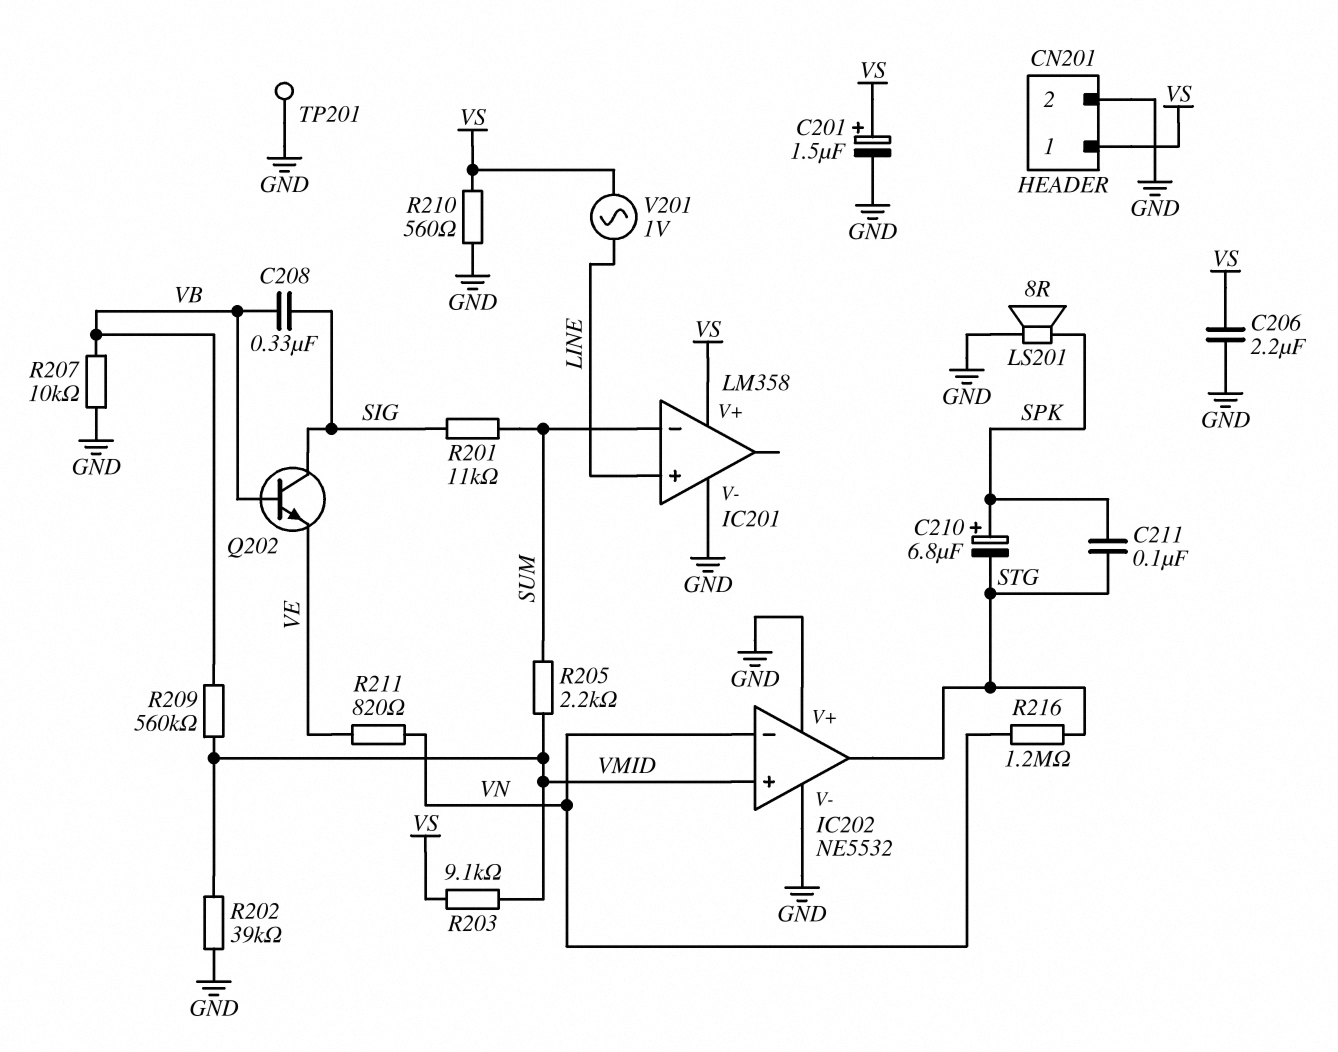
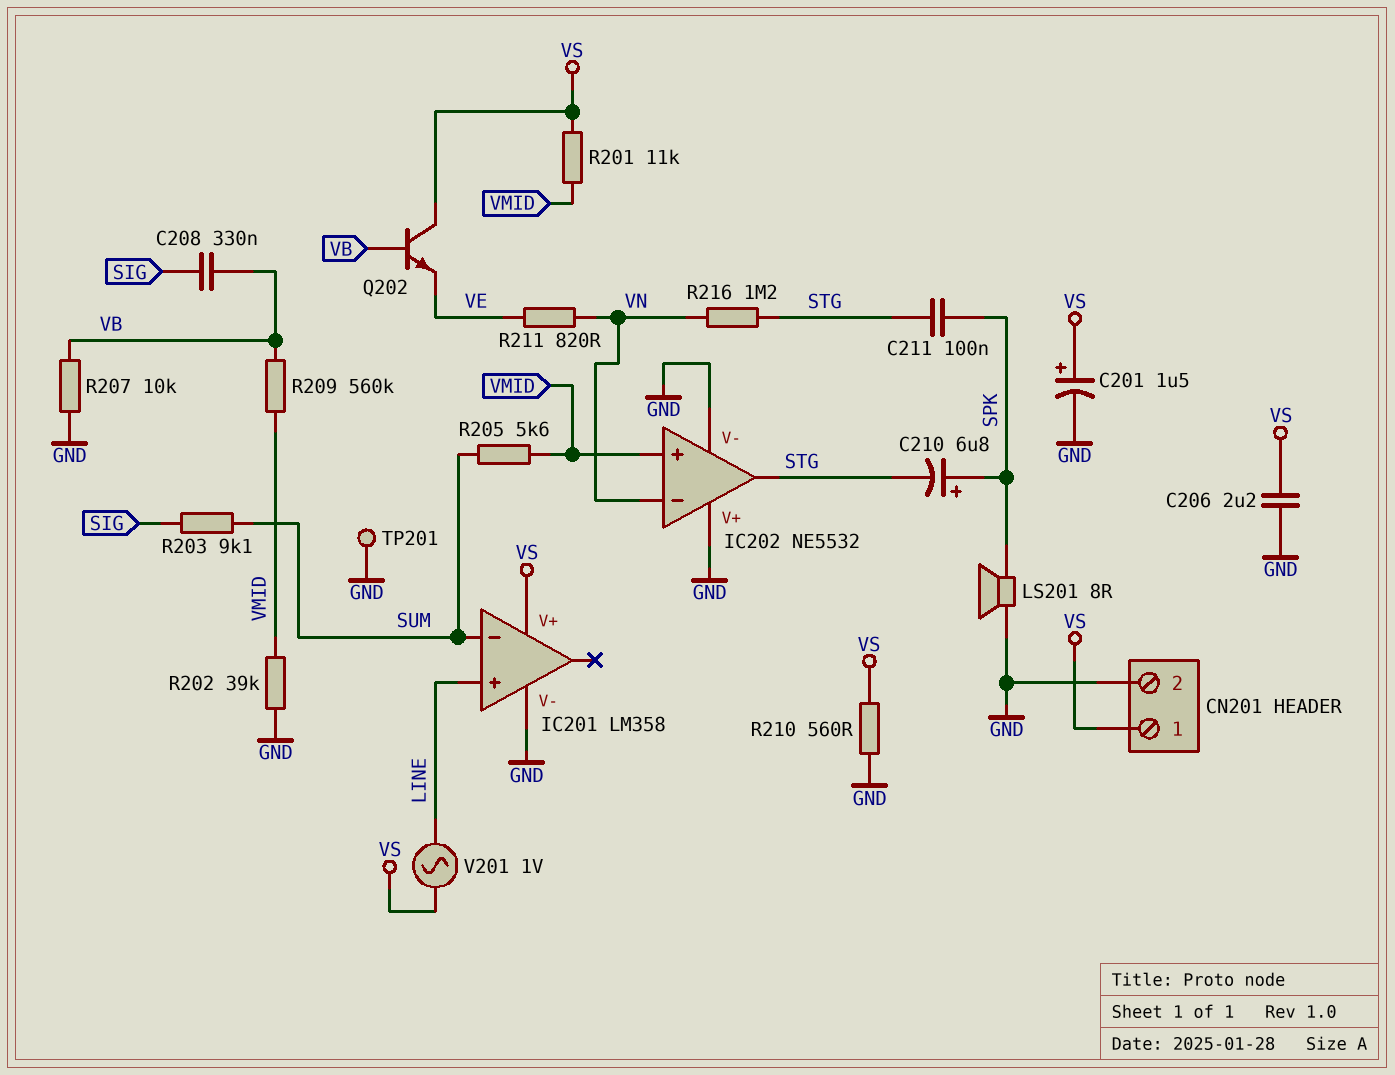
Q202: NPN (B VB, C SIG, E VE) -> NPN (B VB, C VS, E VE)
R201: 11k (SIG, SUM) -> 11k (VMID, VS)
R203: 9.1k (VMID, VS) -> 9.1k (SIG, SUM)
R205: 2.2k (SUM, VMID) -> 5.6k (SUM, VMID)

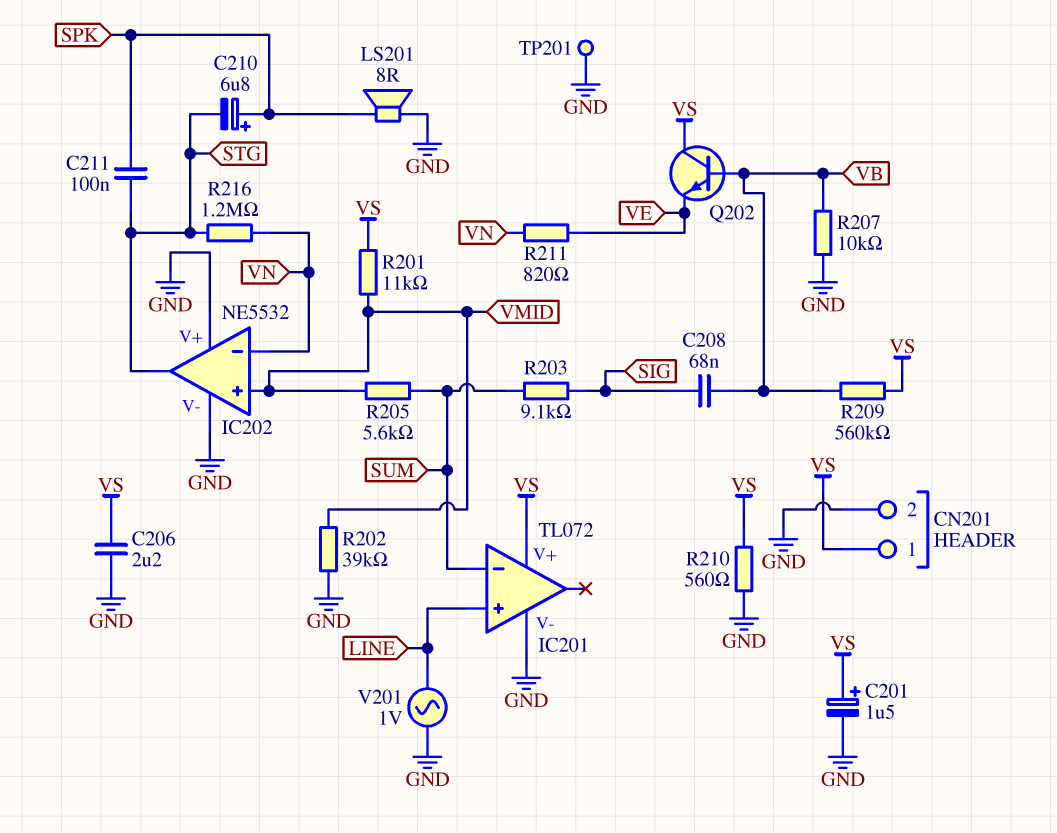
C208: 330nF (SIG, VB) -> 68nF (SIG, VB)
IC201: LM358 -> TL072
R209: 560k (VB, VMID) -> 560k (VB, VS)
V201: AC 1V (LINE, VS) -> AC 1V (GND, LINE)

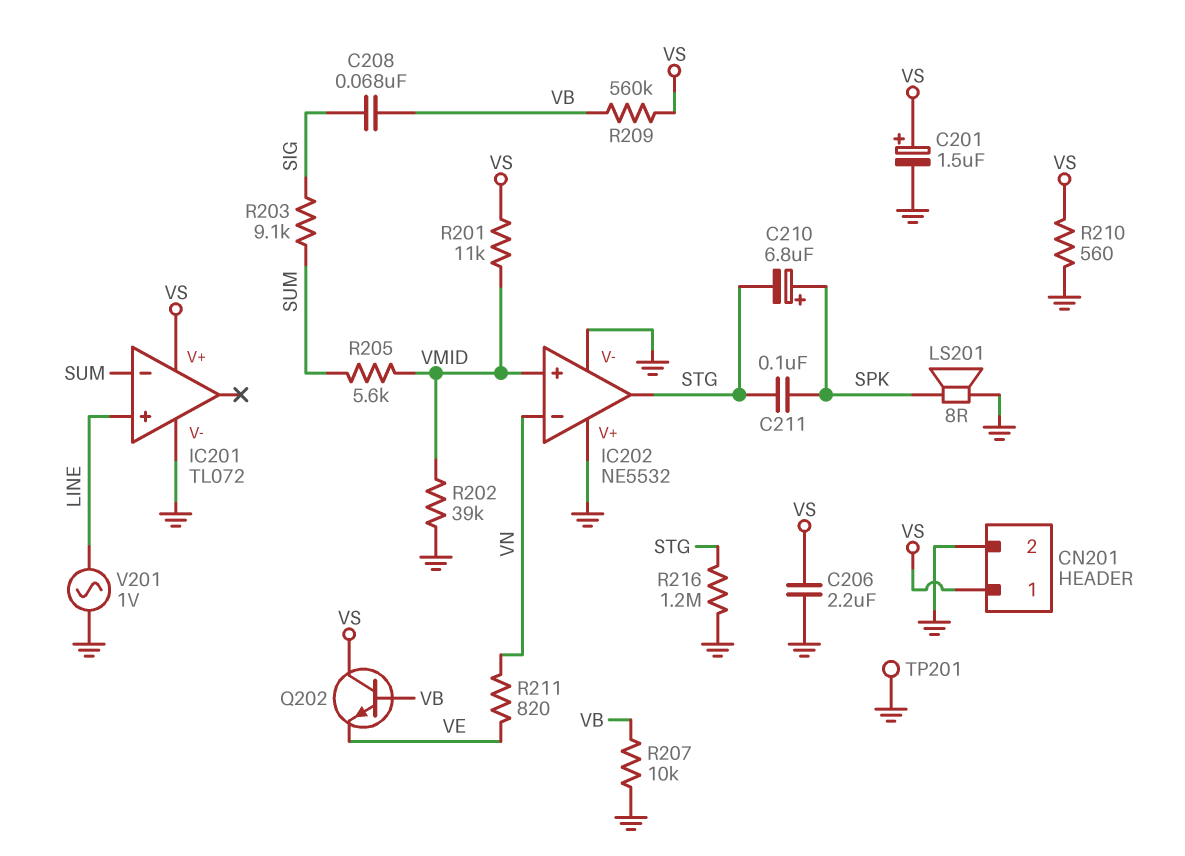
R216: 1.2M (STG, VN) -> 1.2M (GND, STG)

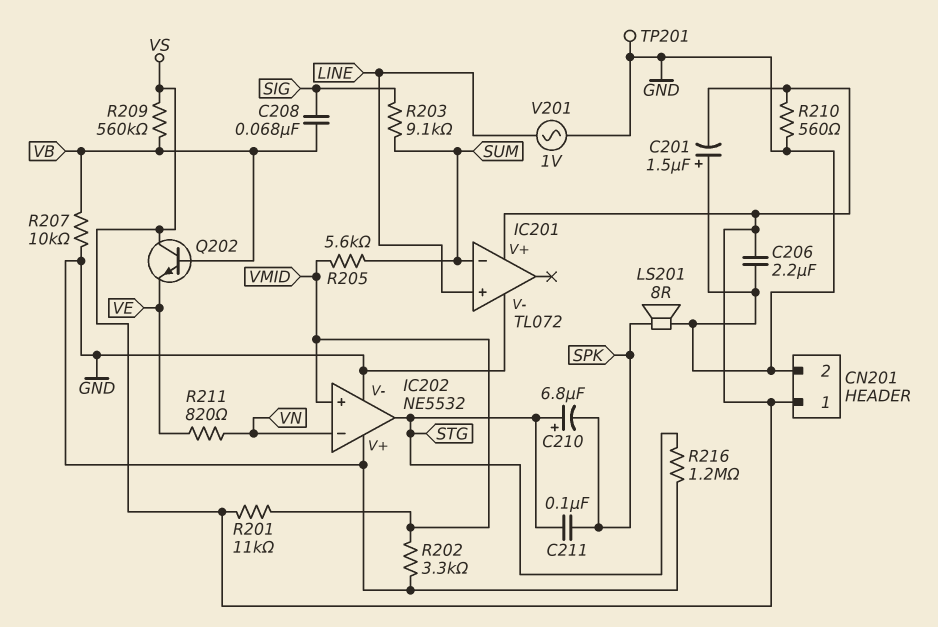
C201: 1.5uF (plus VS, minus GND) -> 1.5uF (plus GND, minus VS)
C210: 6.8uF (plus SPK, minus STG) -> 6.8uF (plus STG, minus SPK)
R202: 39k (GND, VMID) -> 3.3k (GND, VMID)

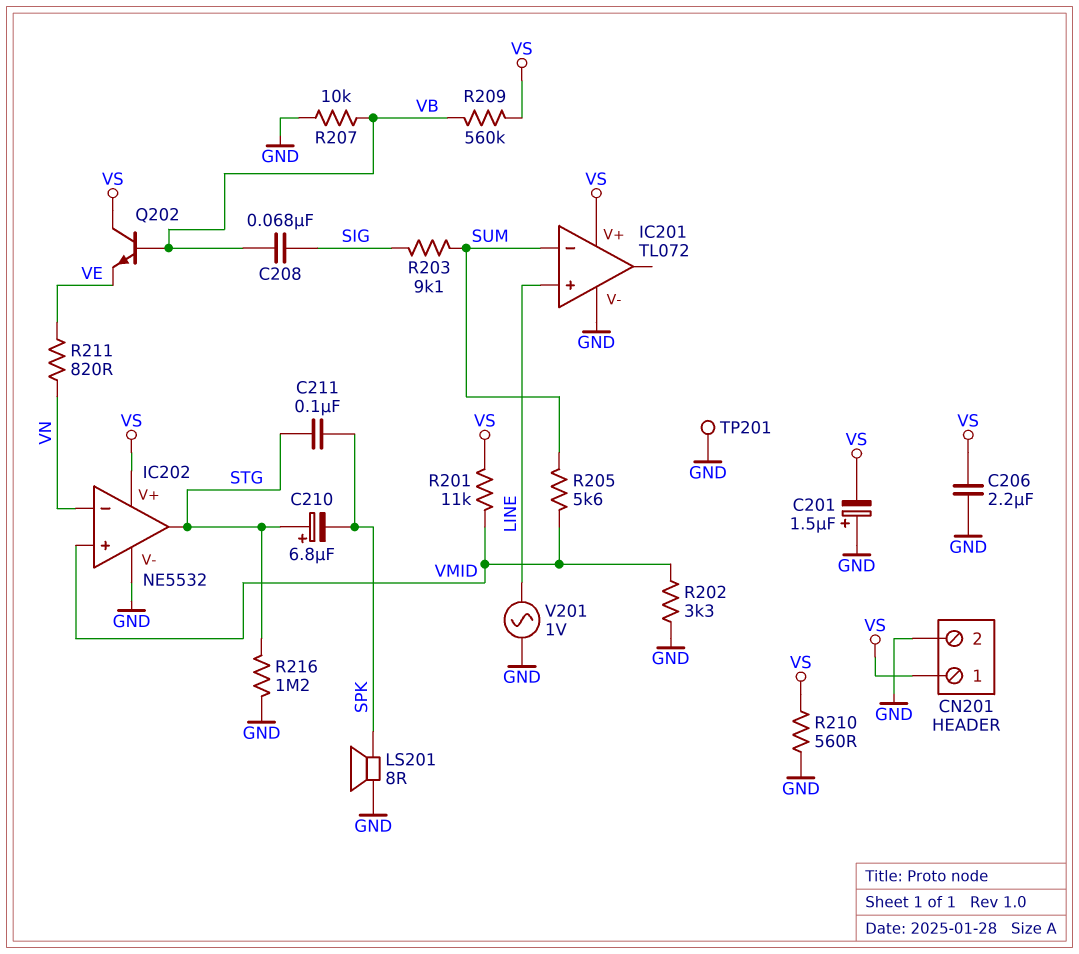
IC202 pin V+: GND -> VS

